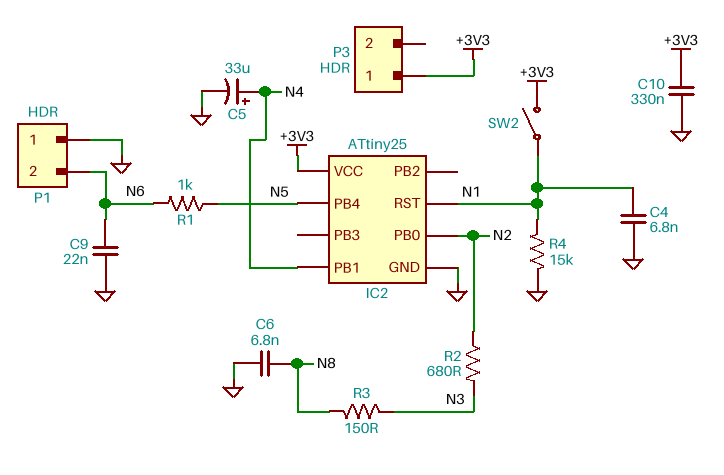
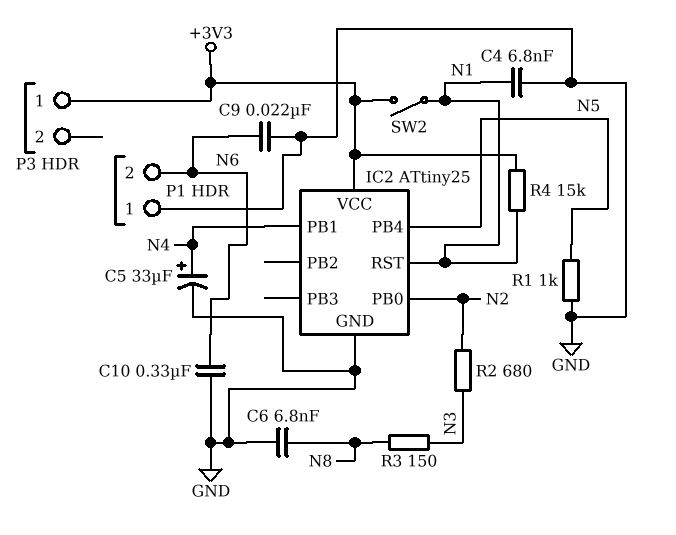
C10: 330nF (+3V3, GND) -> 330nF (GND, N6)
R1: 1k (N5, N6) -> 1k (GND, N5)
R4: 15k (GND, N1) -> 15k (+3V3, N1)

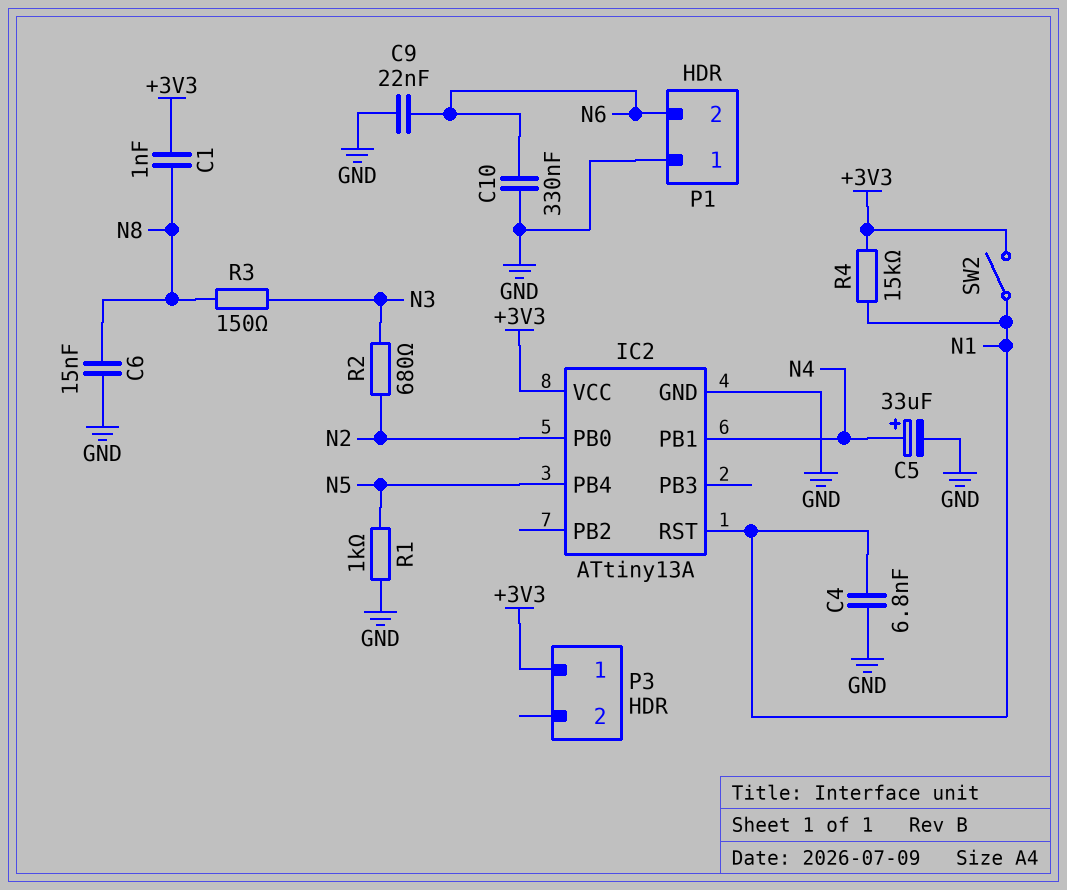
C1: none -> 1nF (+3V3, N8)
C6: 6.8nF (GND, N8) -> 15nF (GND, N8)
IC2: ATtiny25 -> ATtiny13A

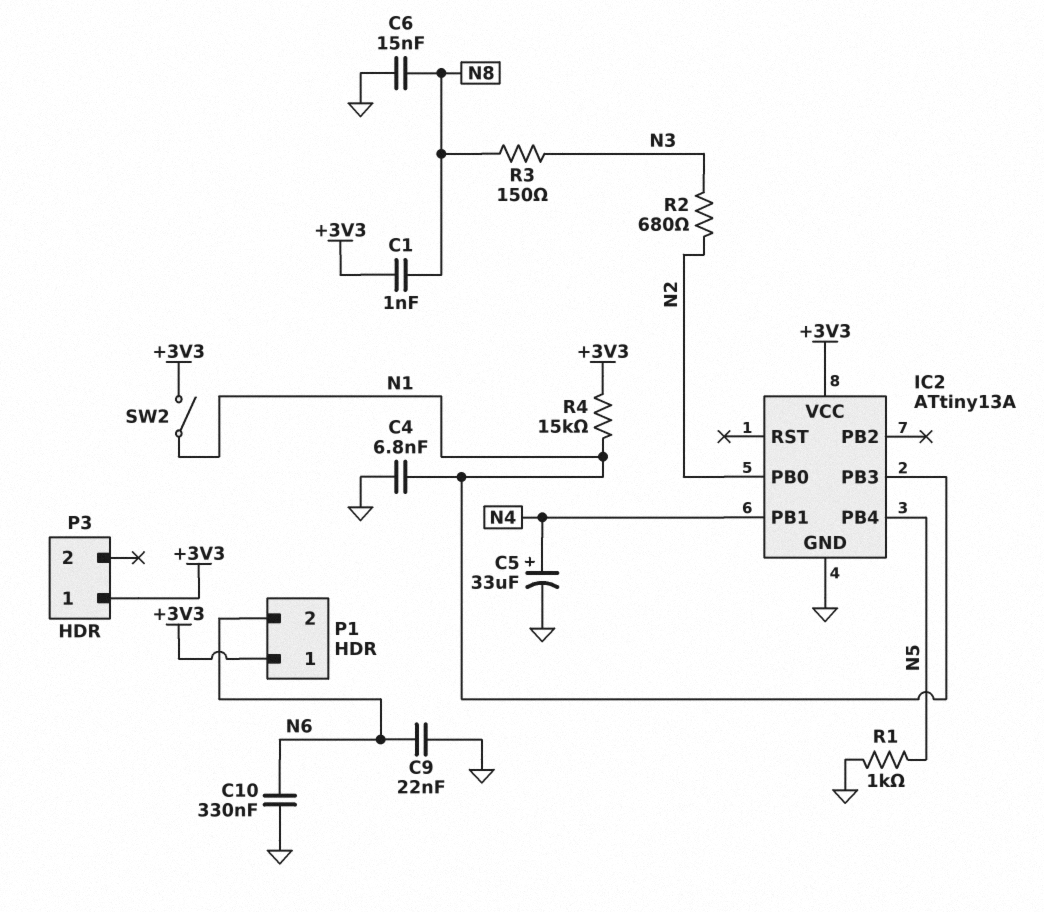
IC2 pin PB3: none -> N1
IC2 pin RST: N1 -> none
P1 pin 1: GND -> +3V3

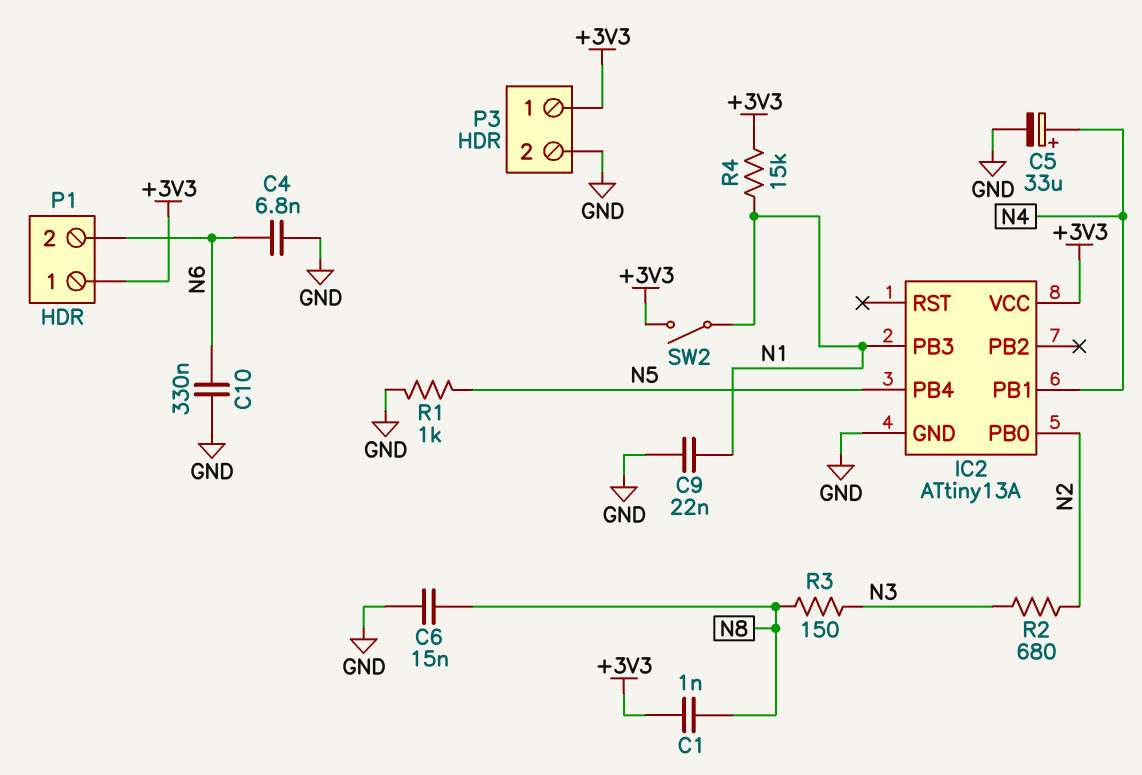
C4: 6.8nF (GND, N1) -> 6.8nF (GND, N6)
C9: 22nF (GND, N6) -> 22nF (GND, N1)
P3 pin 2: none -> GND

